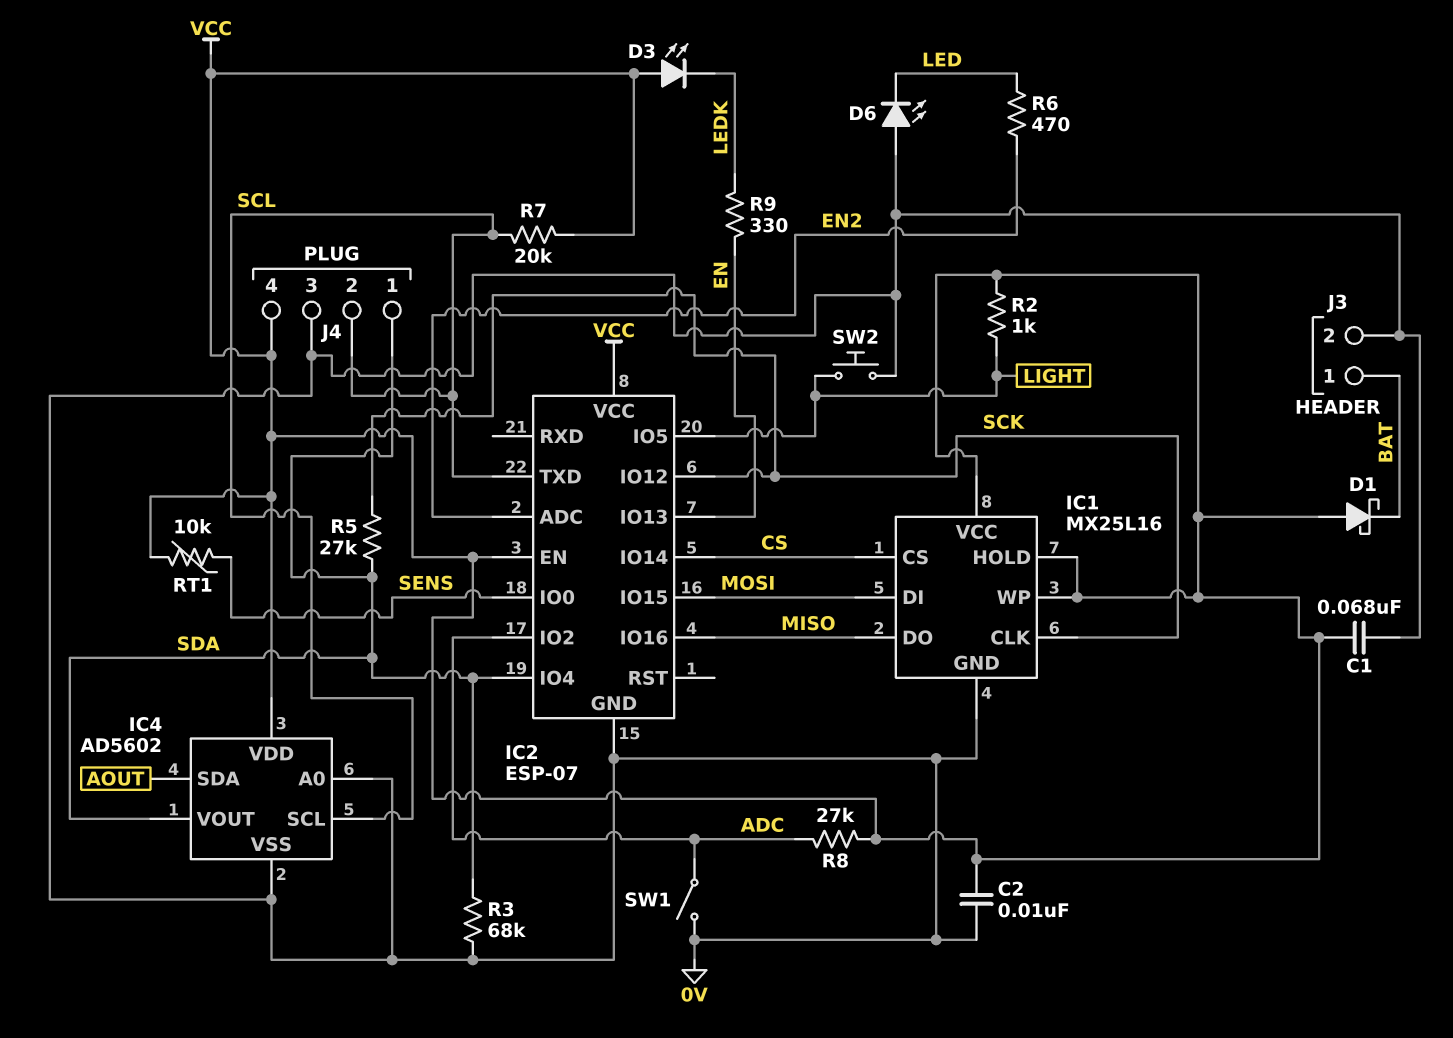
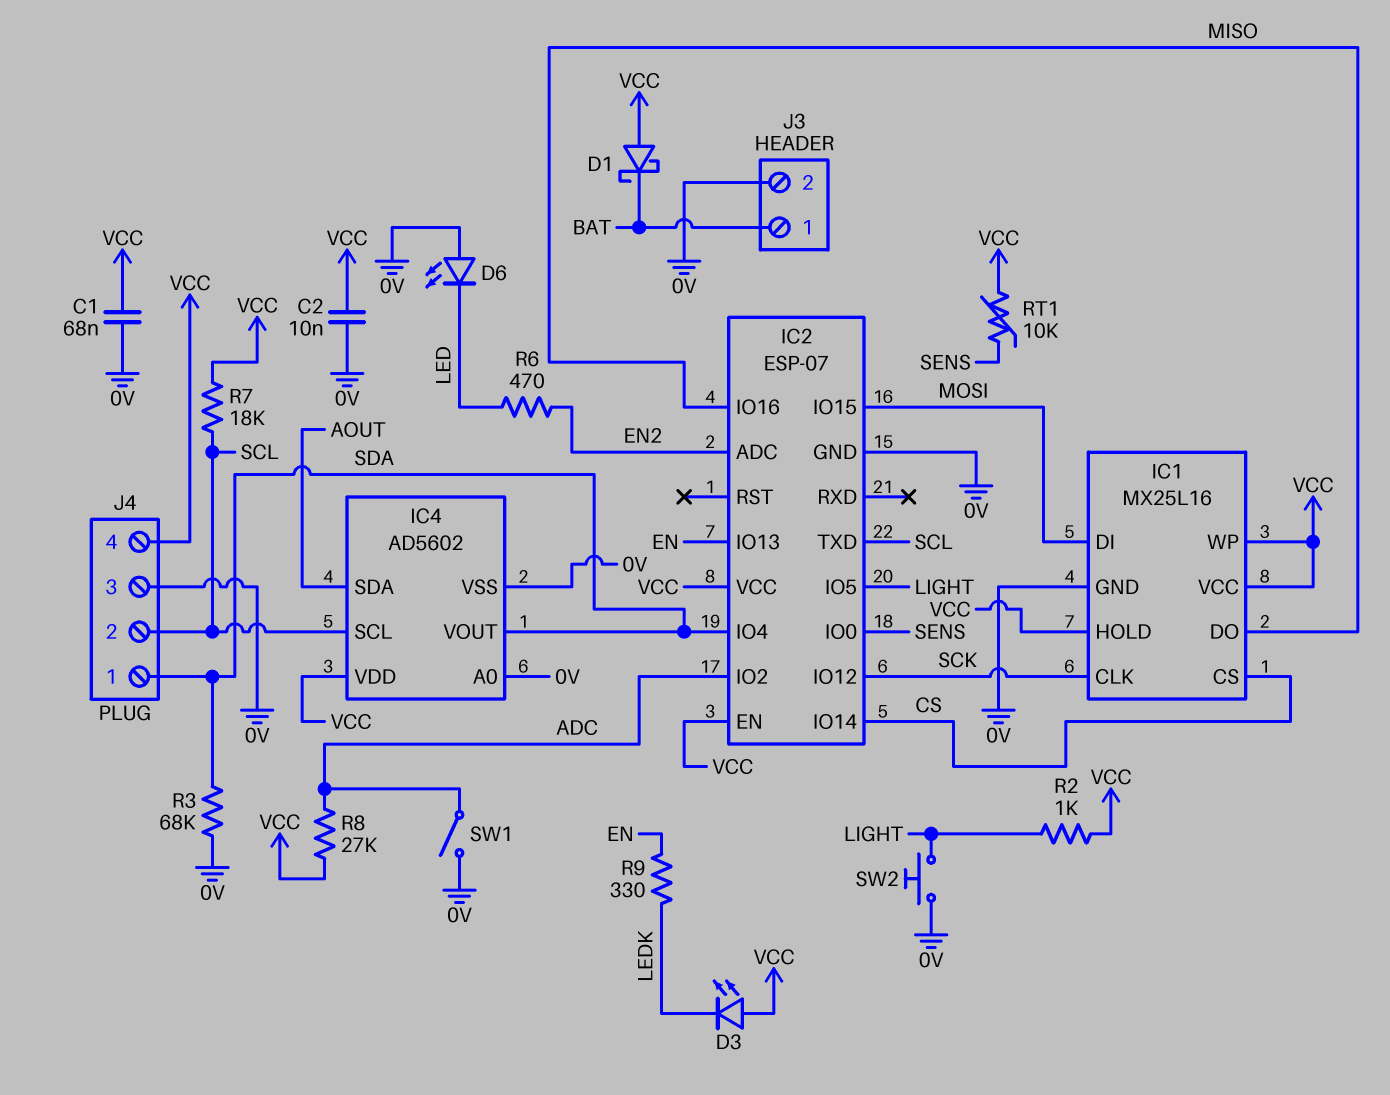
R5: 27k (SCK, SDA) -> none
R7: 20k (SCL, VCC) -> 18k (SCL, VCC)

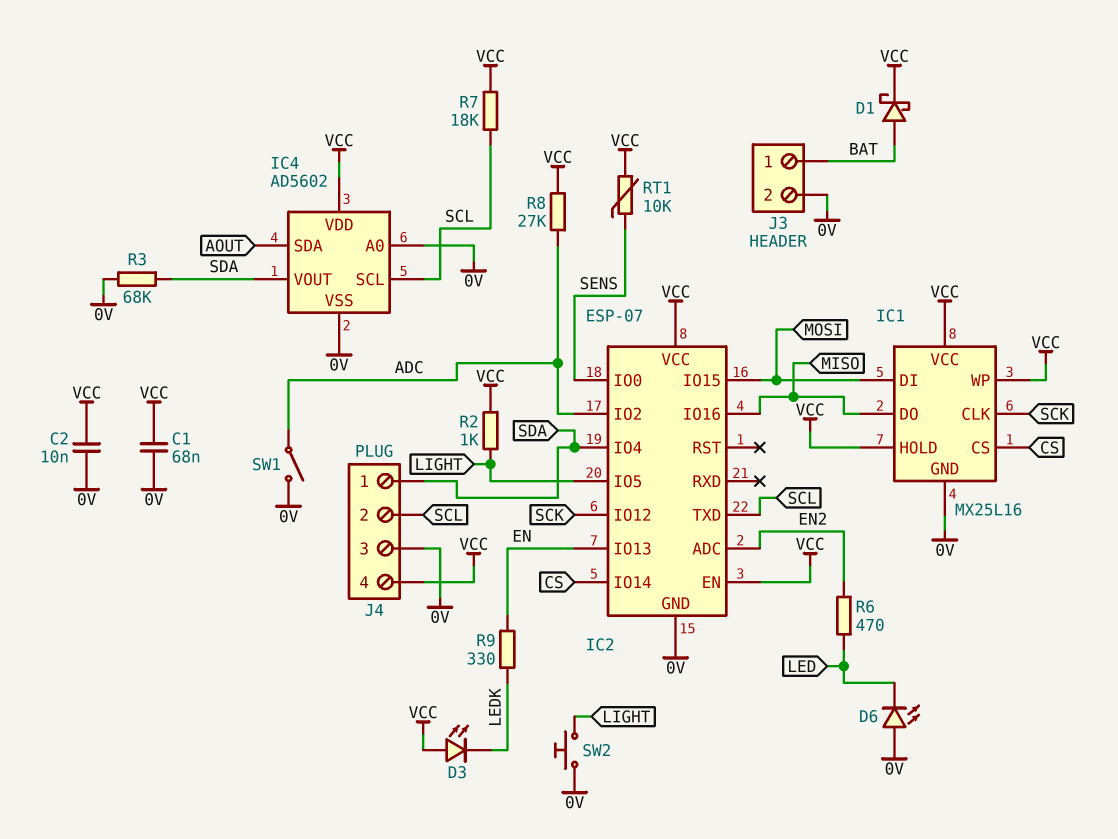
D1: schottky (A VCC, K BAT) -> schottky (A BAT, K VCC)

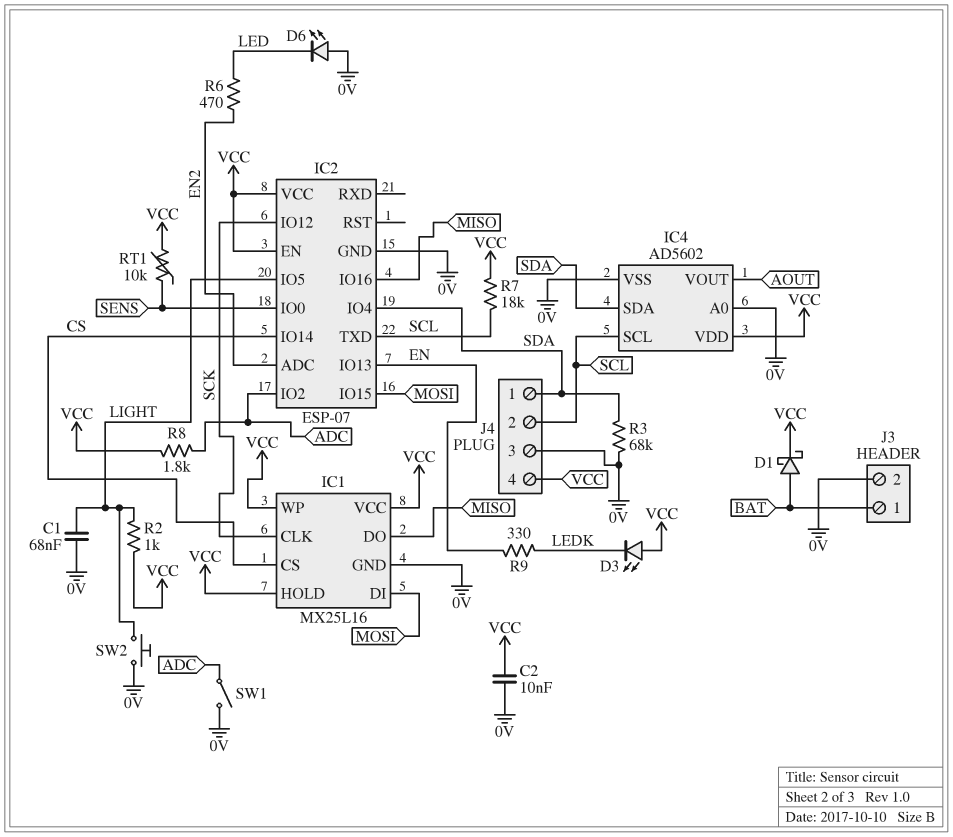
C1: 68nF (0V, VCC) -> 68nF (0V, LIGHT)
IC4 pin SDA: AOUT -> SDA
IC4 pin VOUT: SDA -> AOUT
R8: 27k (ADC, VCC) -> 1.8k (ADC, VCC)

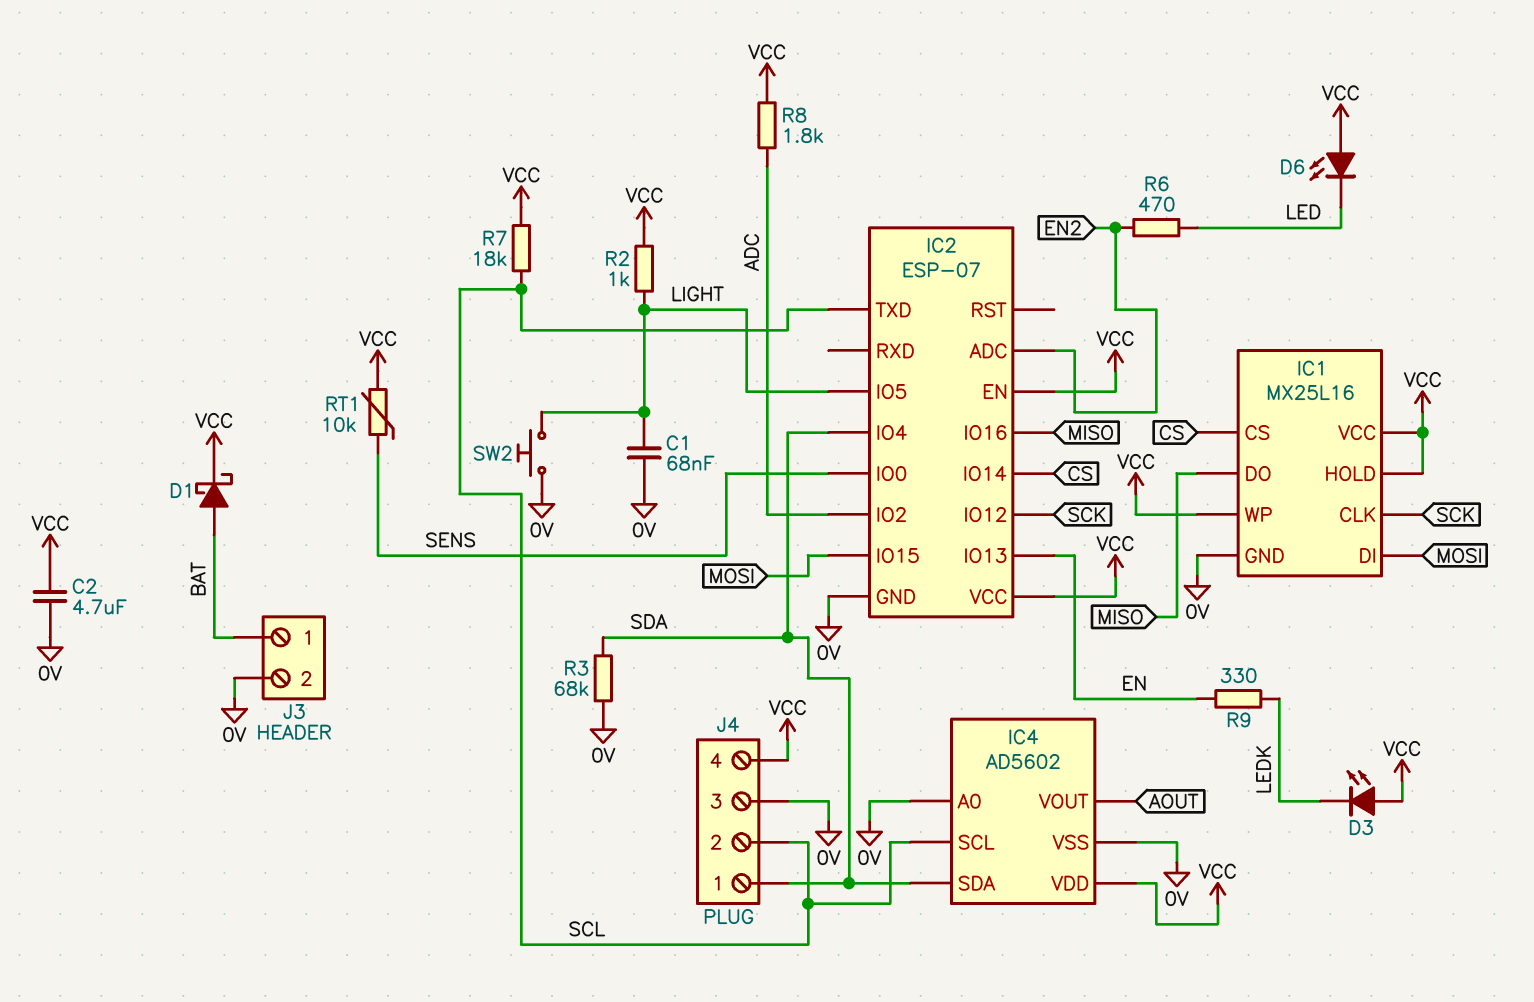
C2: 10nF (0V, VCC) -> 4.7uF (0V, VCC)
D6: LED (A 0V, K LED) -> LED (A VCC, K LED)
SW1: switch (0V, ADC) -> none

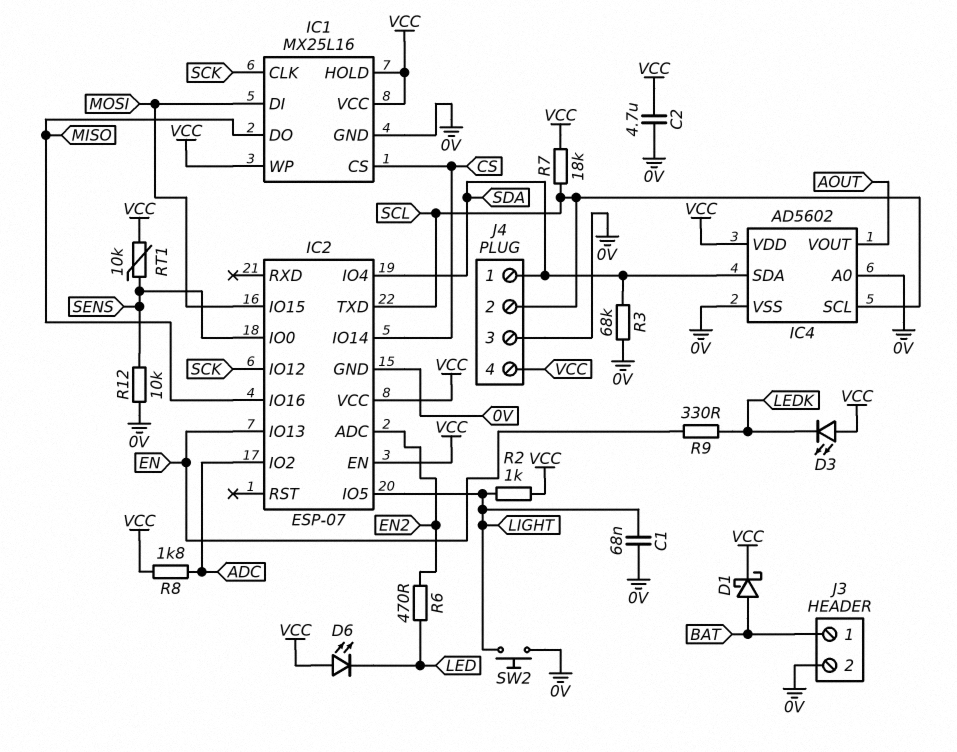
R12: none -> 10k (0V, SENS)

